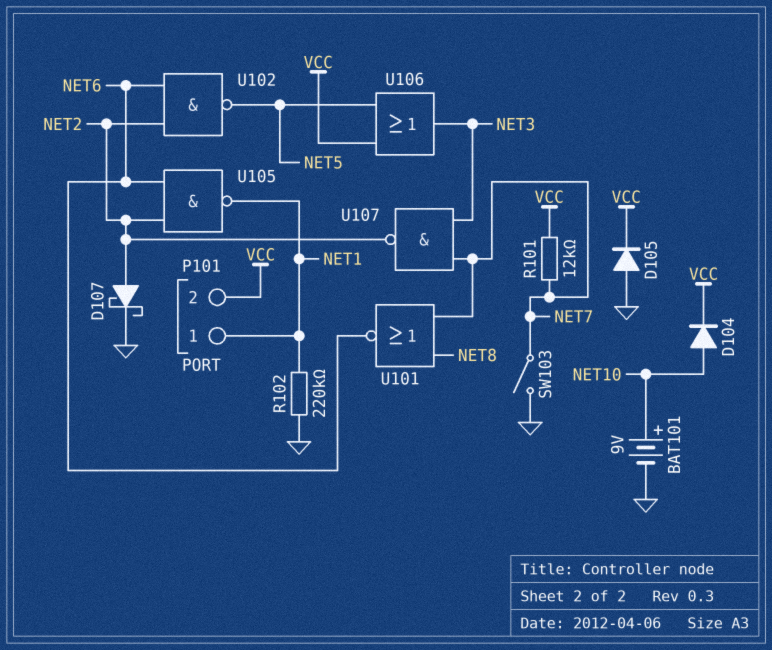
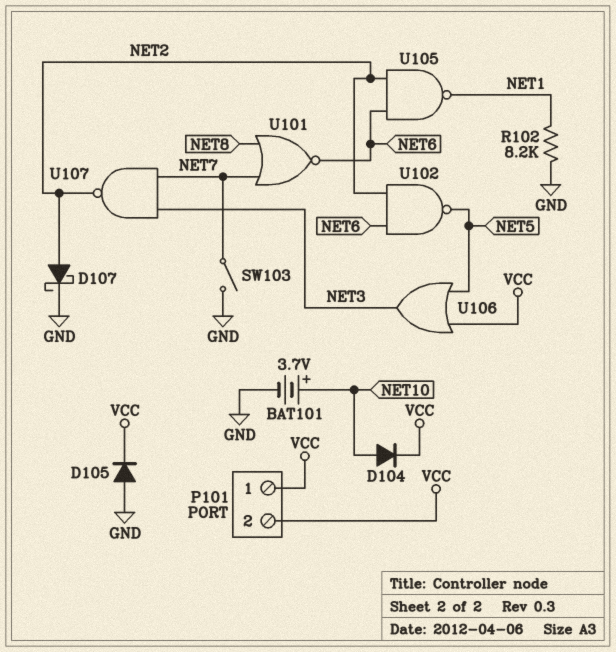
BAT101: 9V (plus NET10, minus GND) -> 3.7V (plus NET10, minus GND)
P101 pin 1: NET1 -> VCC
R101: 12k (NET7, VCC) -> none
R102: 220k (GND, NET1) -> 8.2k (GND, NET1)

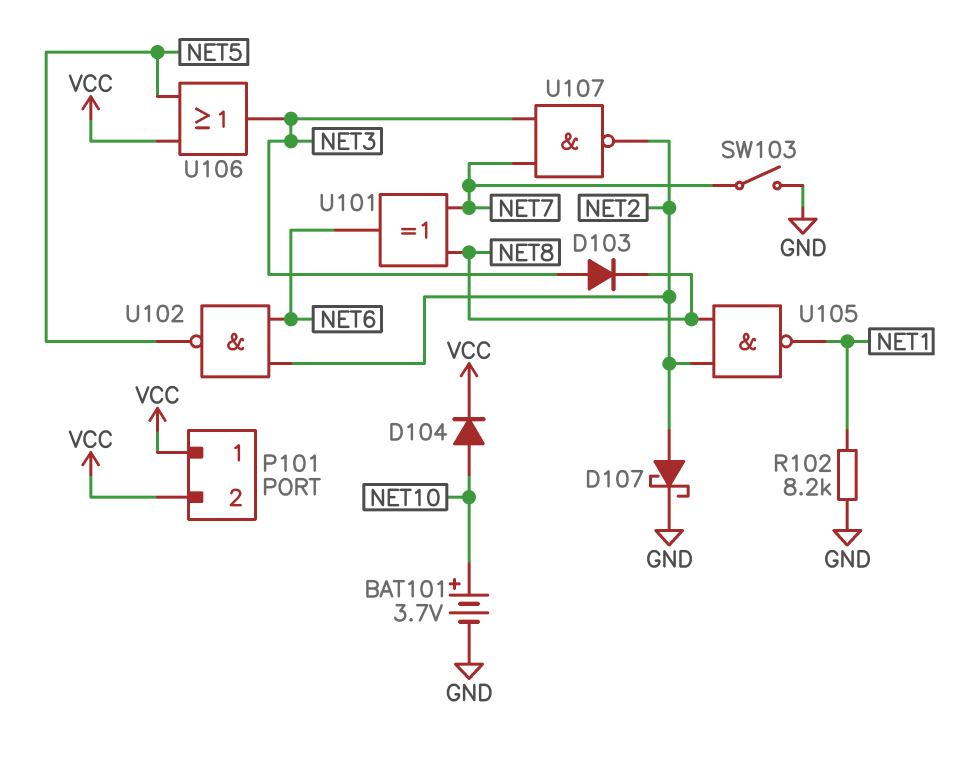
D103: none -> diode (A NET3, K NET8)
D105: diode (A GND, K VCC) -> none
U101: NOR (in NET7, in NET8, out NET6) -> XOR (in NET7, in NET8, out NET6)
U105: NAND (in NET2, in NET6, out NET1) -> NAND (in NET2, in NET8, out NET1)

